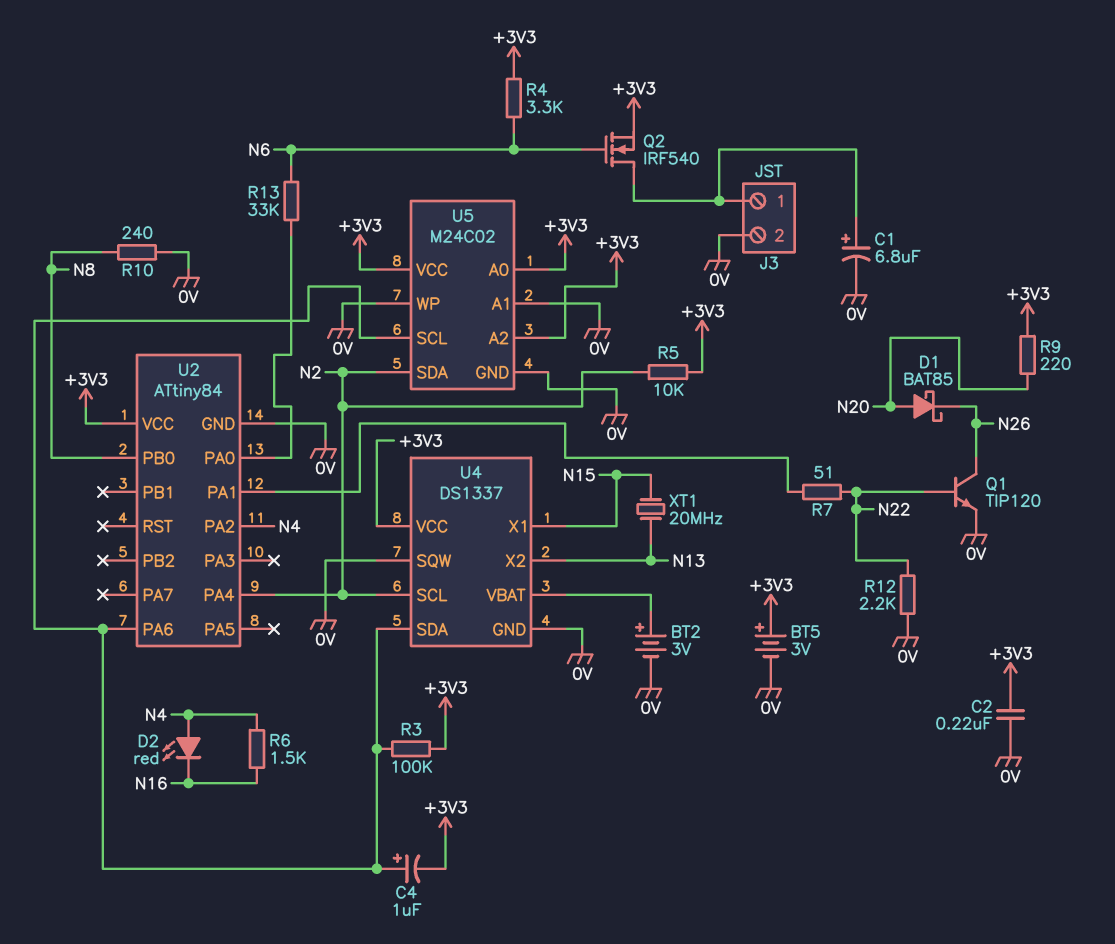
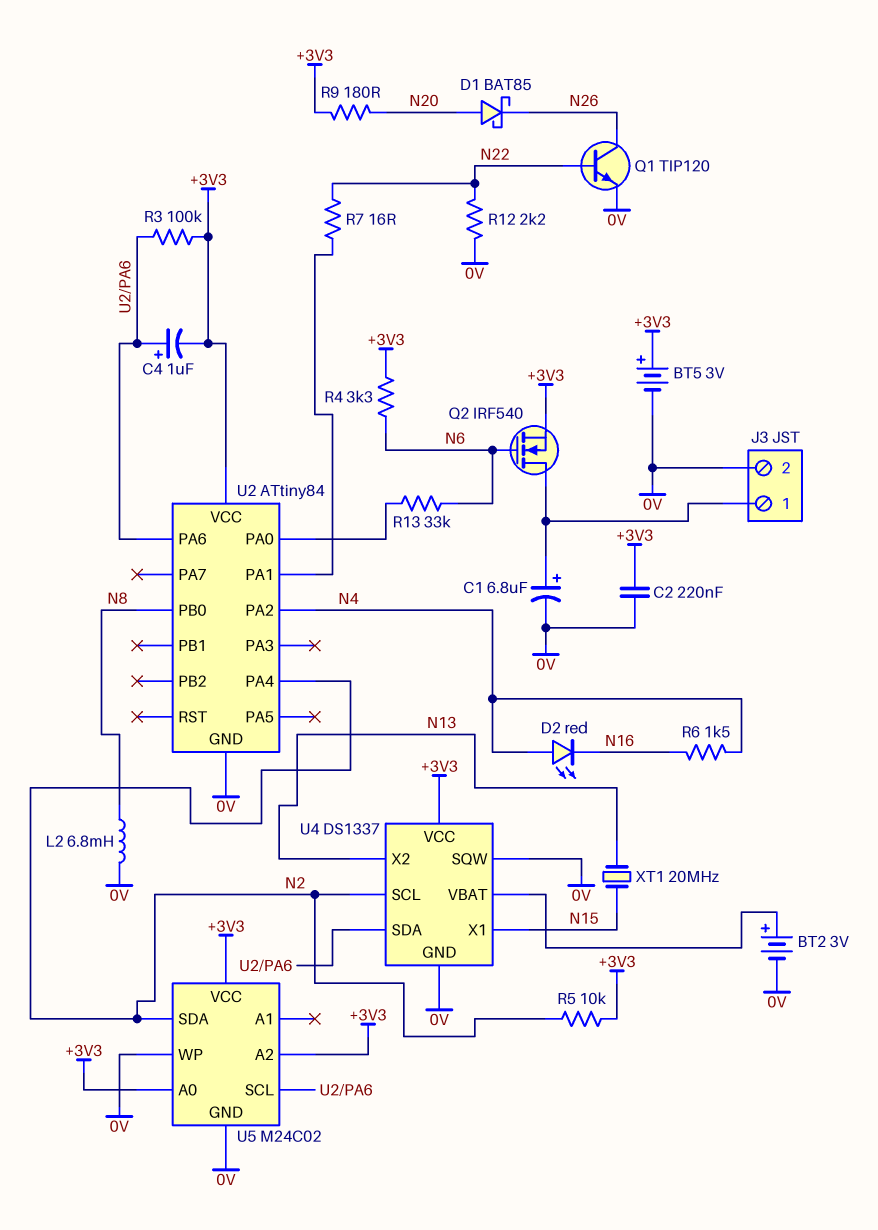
L2: none -> 6.8mH (0V, N8)
R7: 51 (N22, U2/PA1) -> 16 (N22, U2/PA1)
R9: 220 (+3V3, N20) -> 180 (+3V3, N20)
R10: 240 (0V, N8) -> none
U5 pin A1: 0V -> none

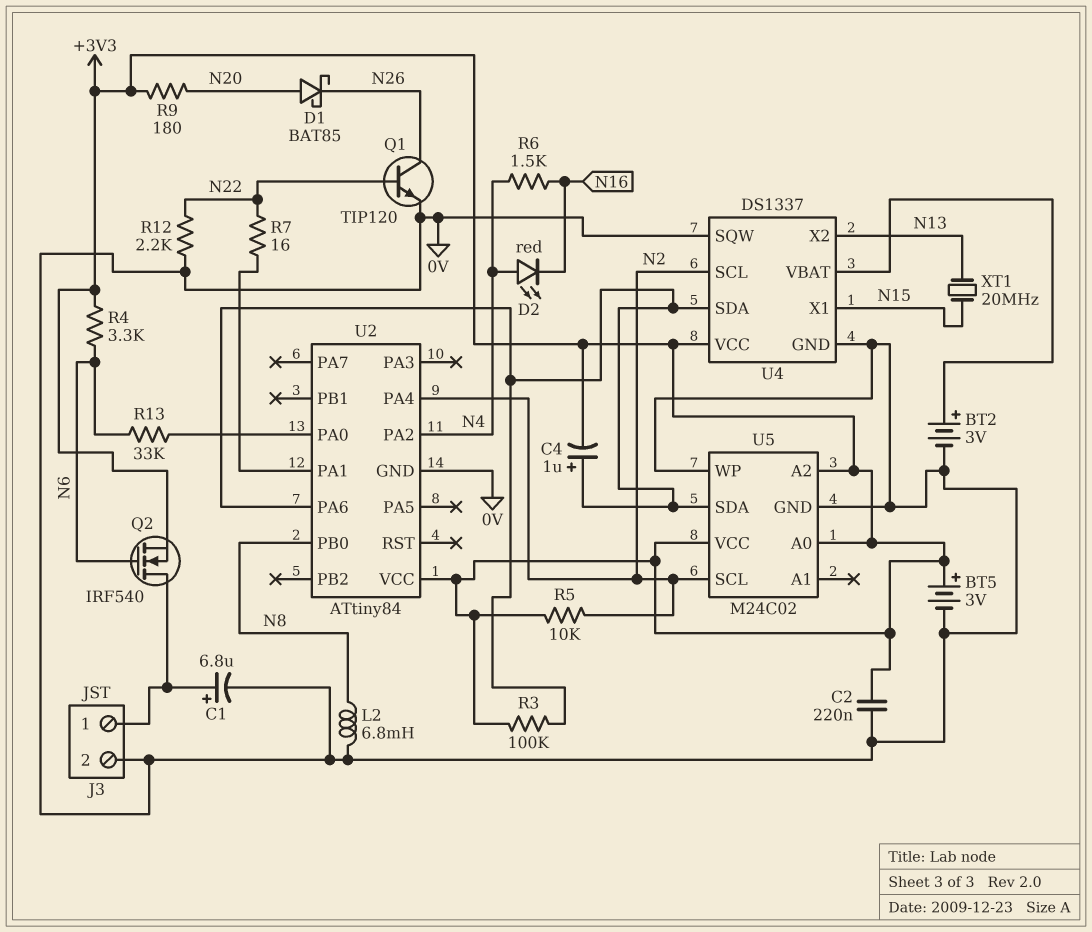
U5 pin SCL: U2/PA6 -> N2
U5 pin SDA: N2 -> U2/PA6

